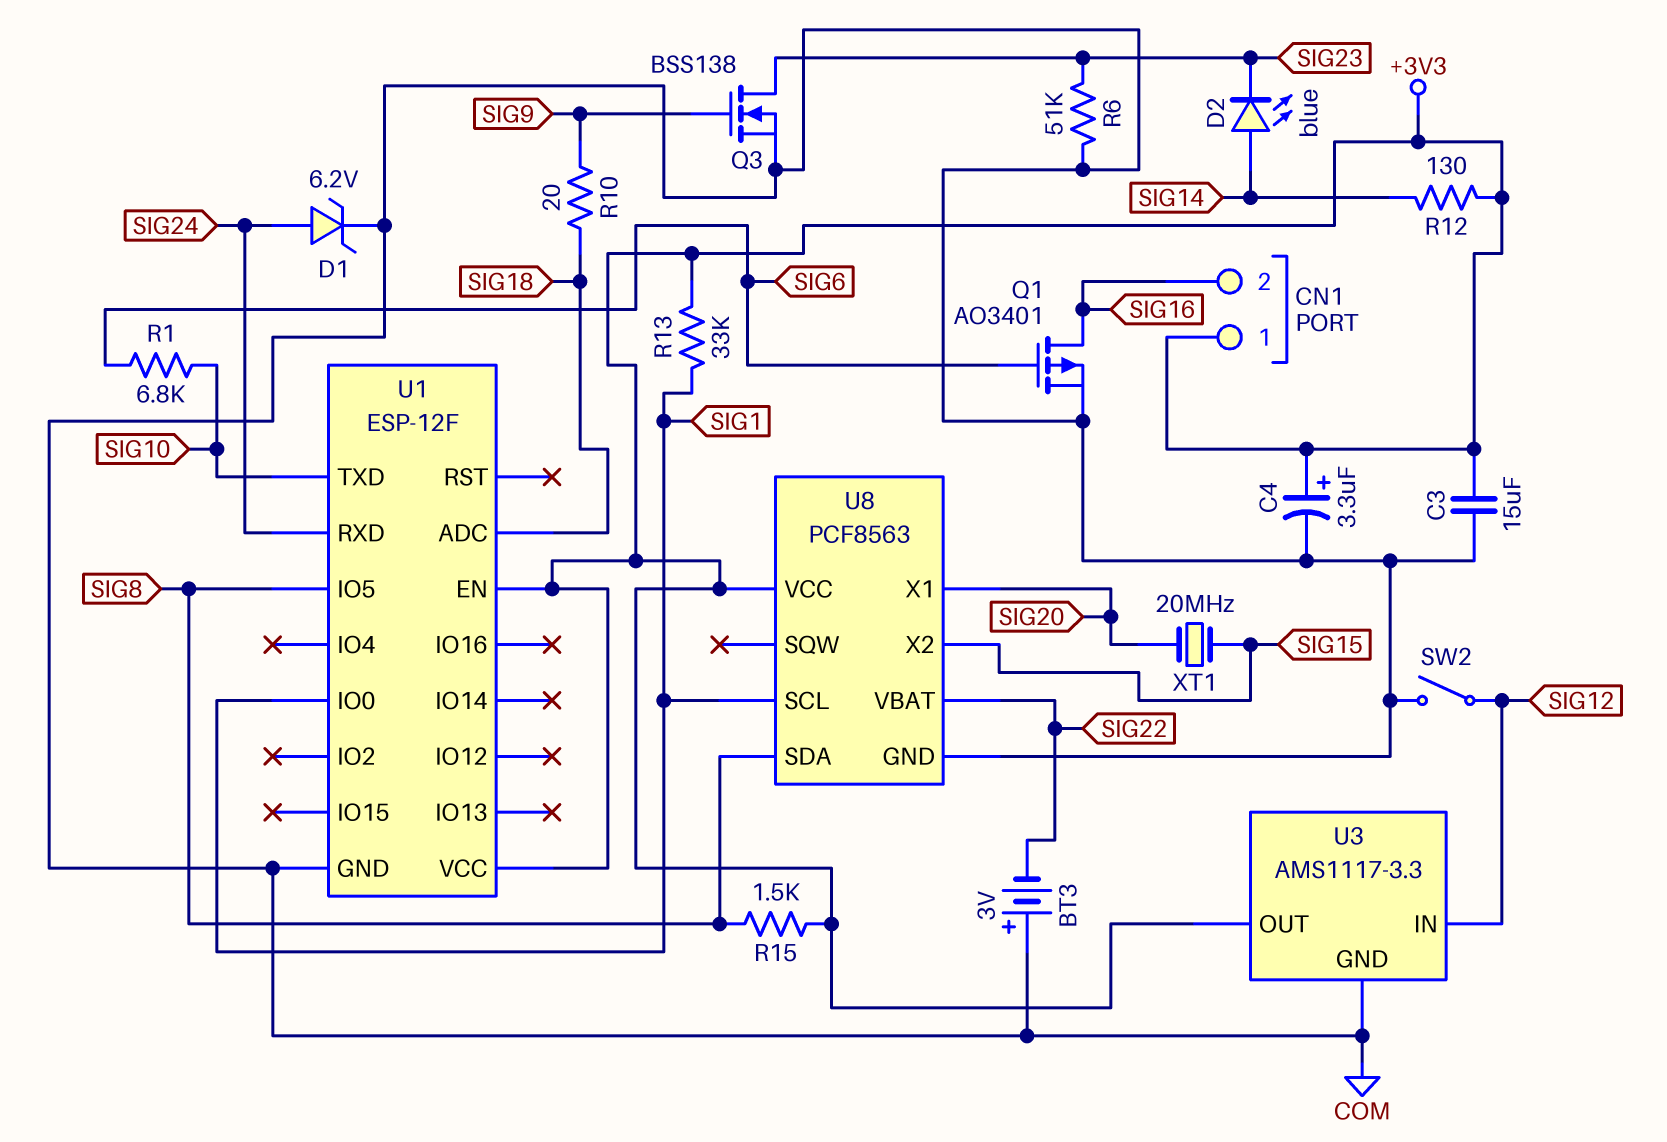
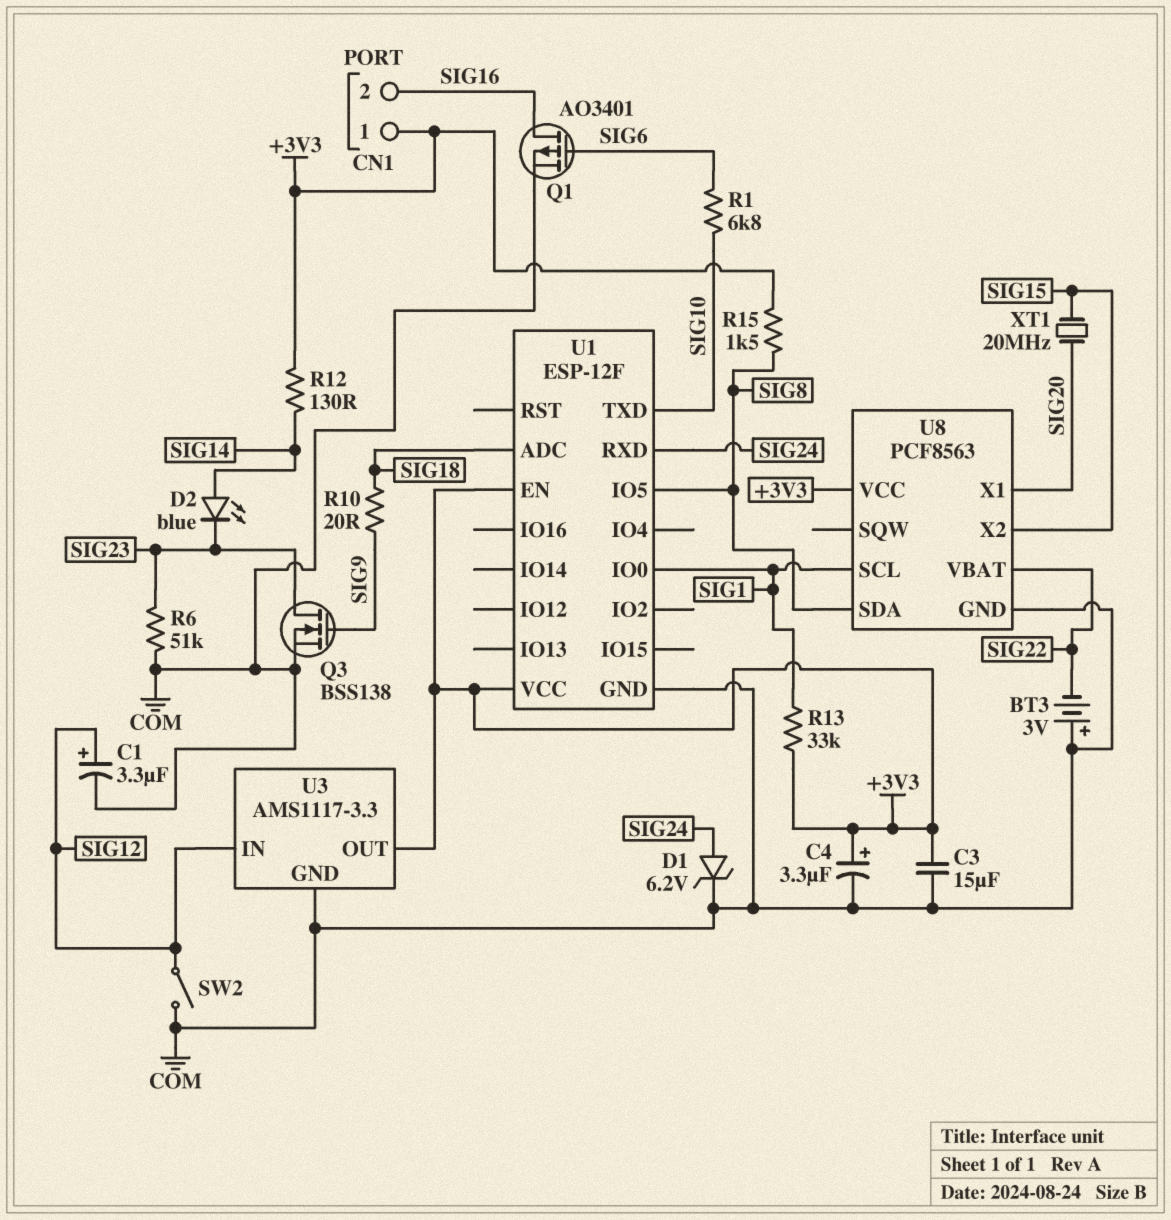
C1: none -> 3.3uF (plus SIG12, minus COM)

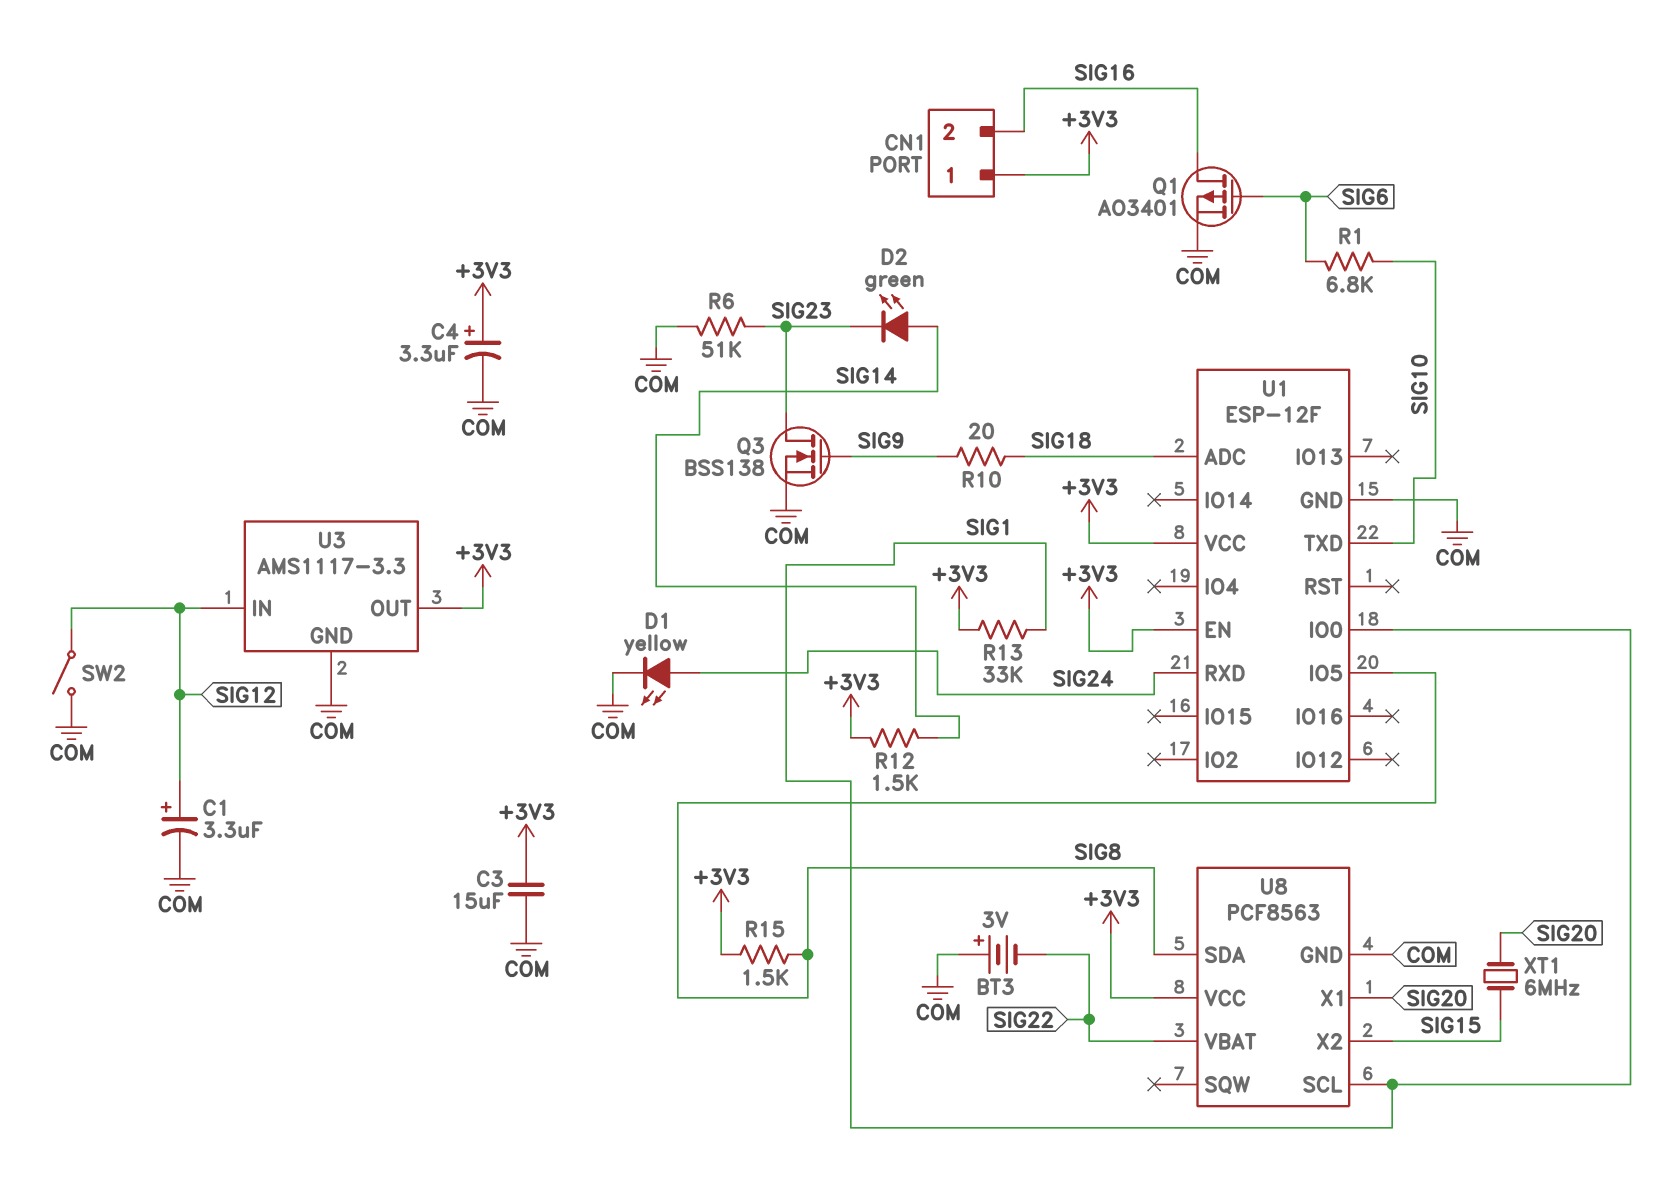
D1: zener 6.2V (A SIG24, K COM) -> LED yellow (A SIG24, K COM)
D2: LED blue (A SIG14, K SIG23) -> LED green (A SIG14, K SIG23)
R12: 130 (+3V3, SIG14) -> 1.5k (+3V3, SIG14)
XT1: 20MHz (SIG15, SIG20) -> 6MHz (SIG15, SIG20)

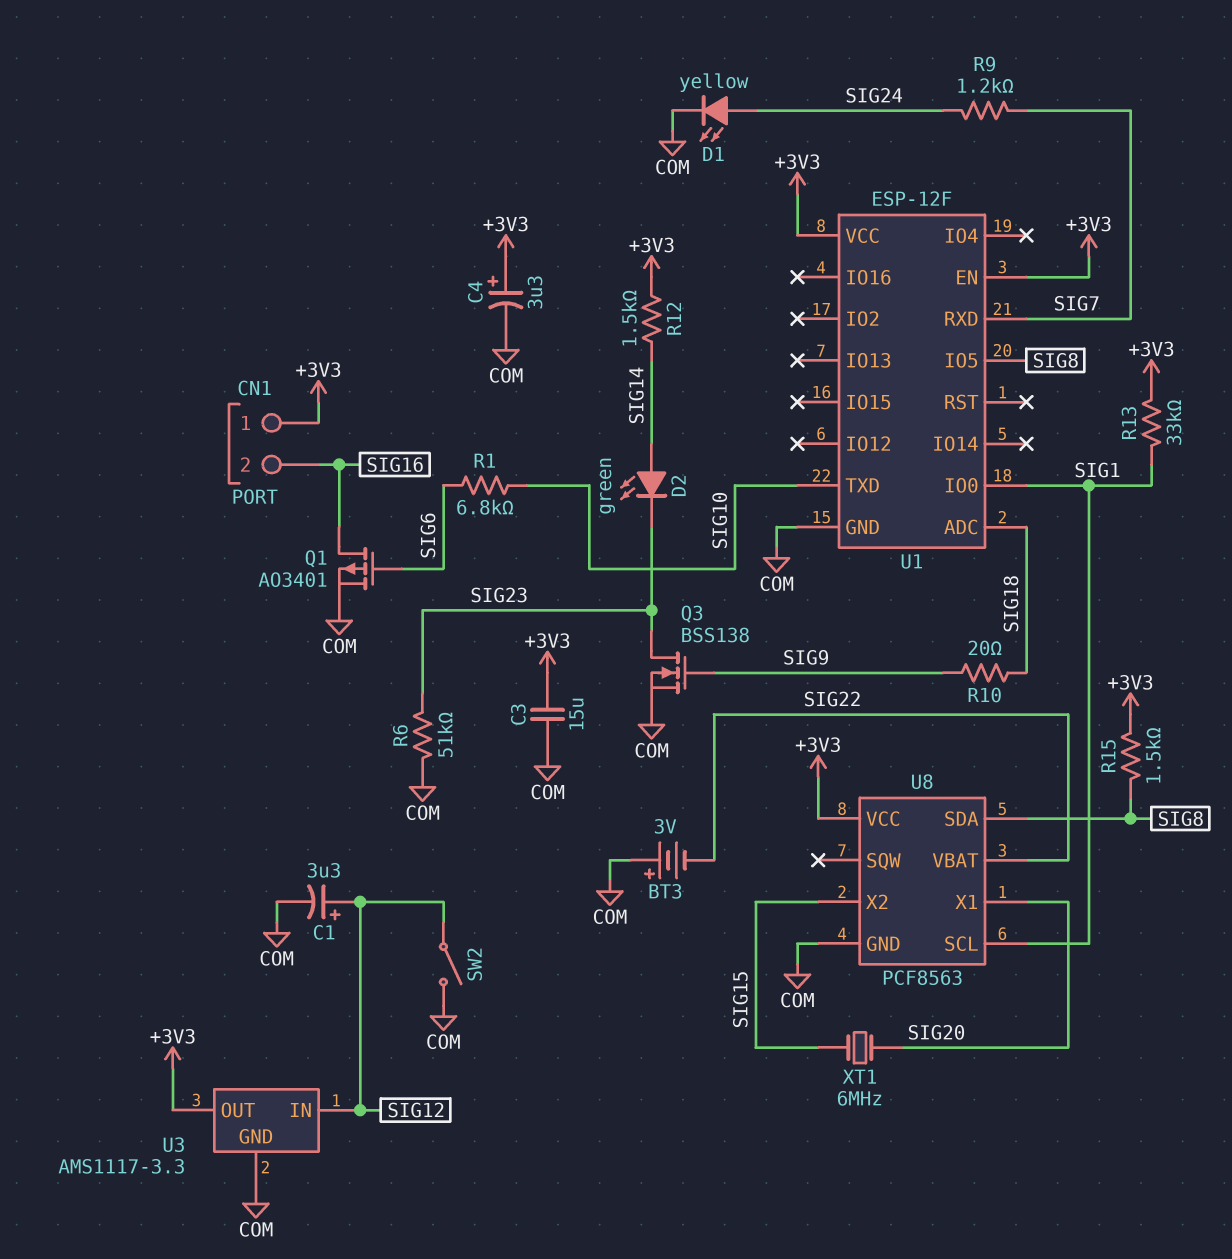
R9: none -> 1.2k (SIG7, SIG24)
U1 pin RXD: SIG24 -> SIG7

